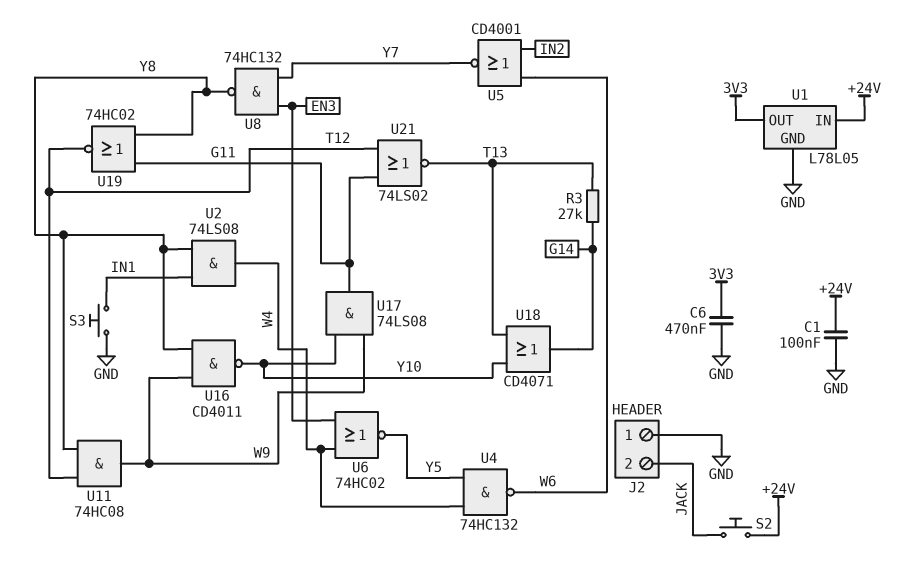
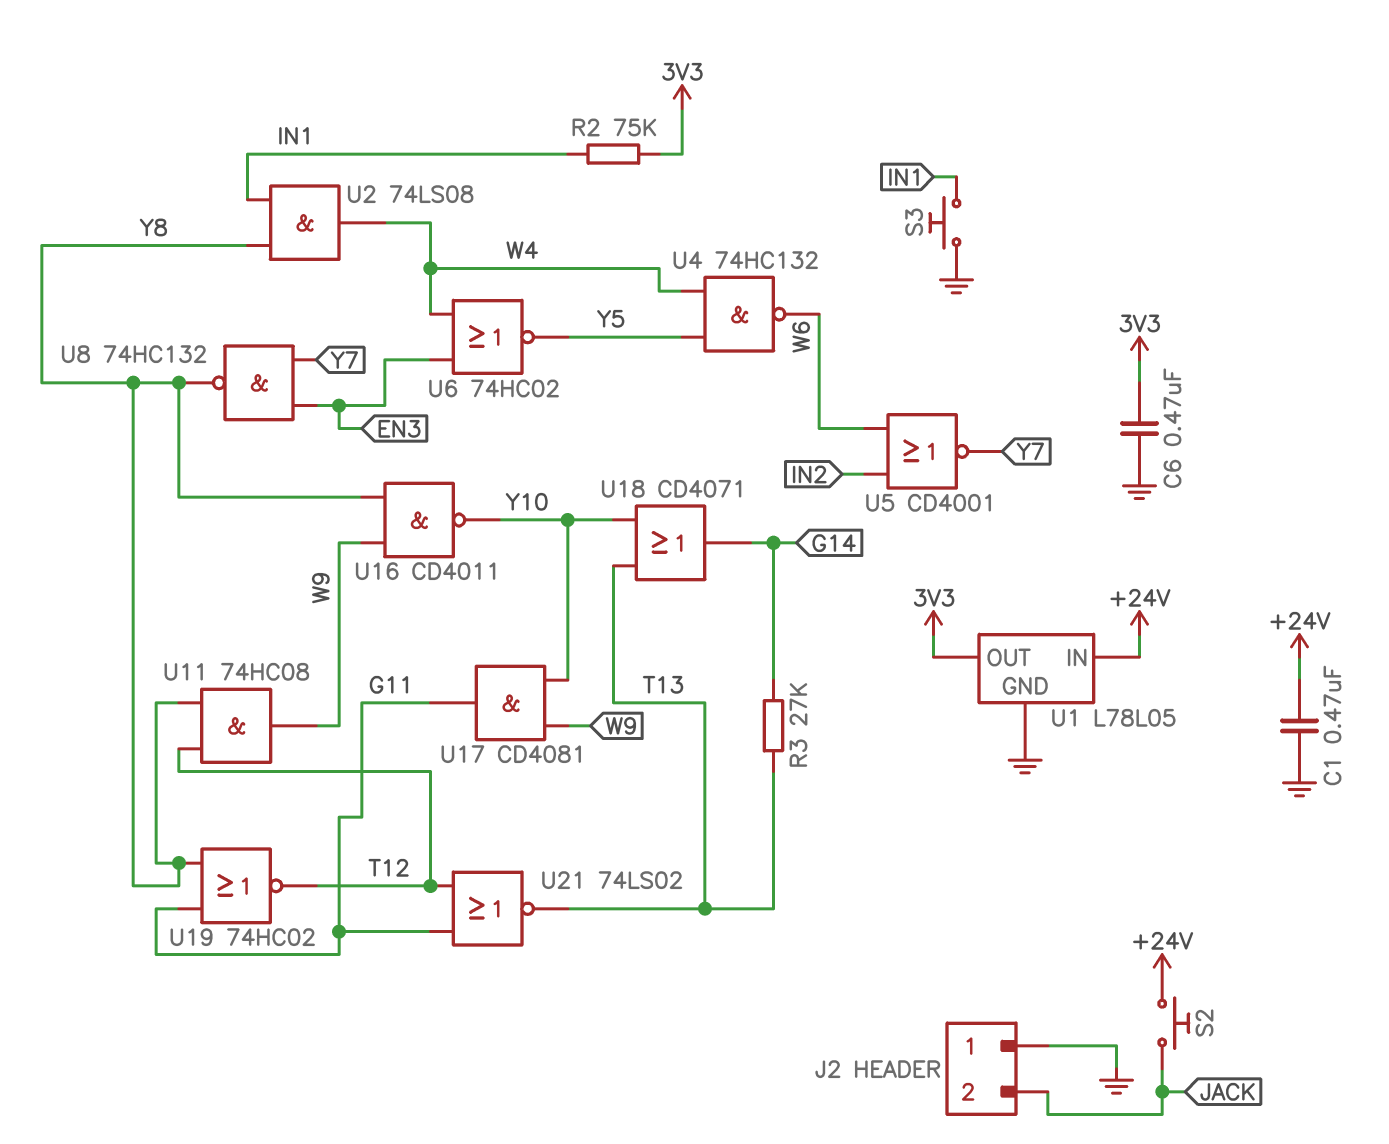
C1: 100nF (+24V, GND) -> 470nF (+24V, GND)
R2: none -> 75k (3V3, IN1)
U17: AND 74LS08 (in W9, in Y10, out G11) -> AND CD4081 (in W9, in Y10, out G11)

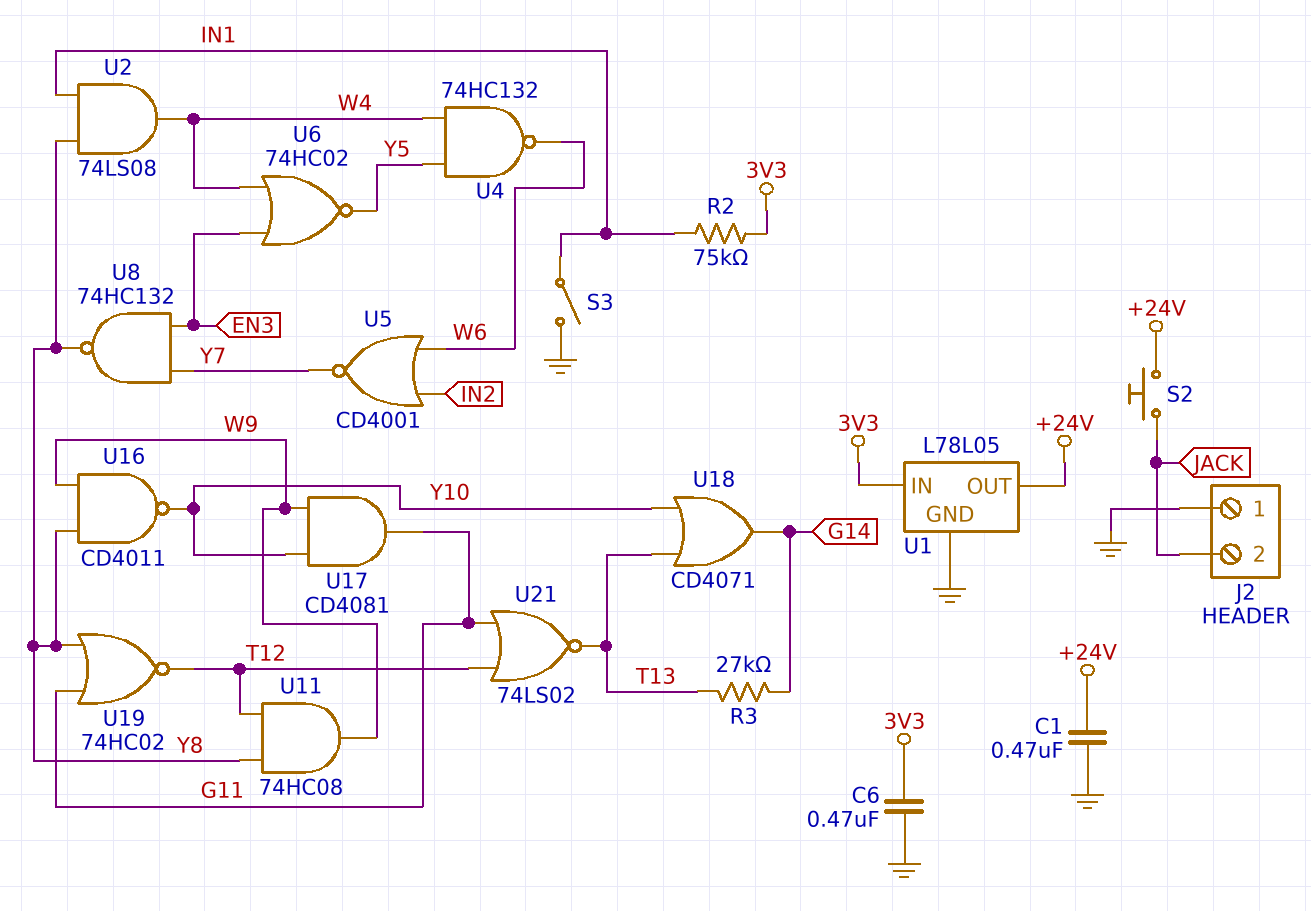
S3: button (GND, IN1) -> switch (GND, IN1)
U1 pin IN: +24V -> 3V3
U1 pin OUT: 3V3 -> +24V

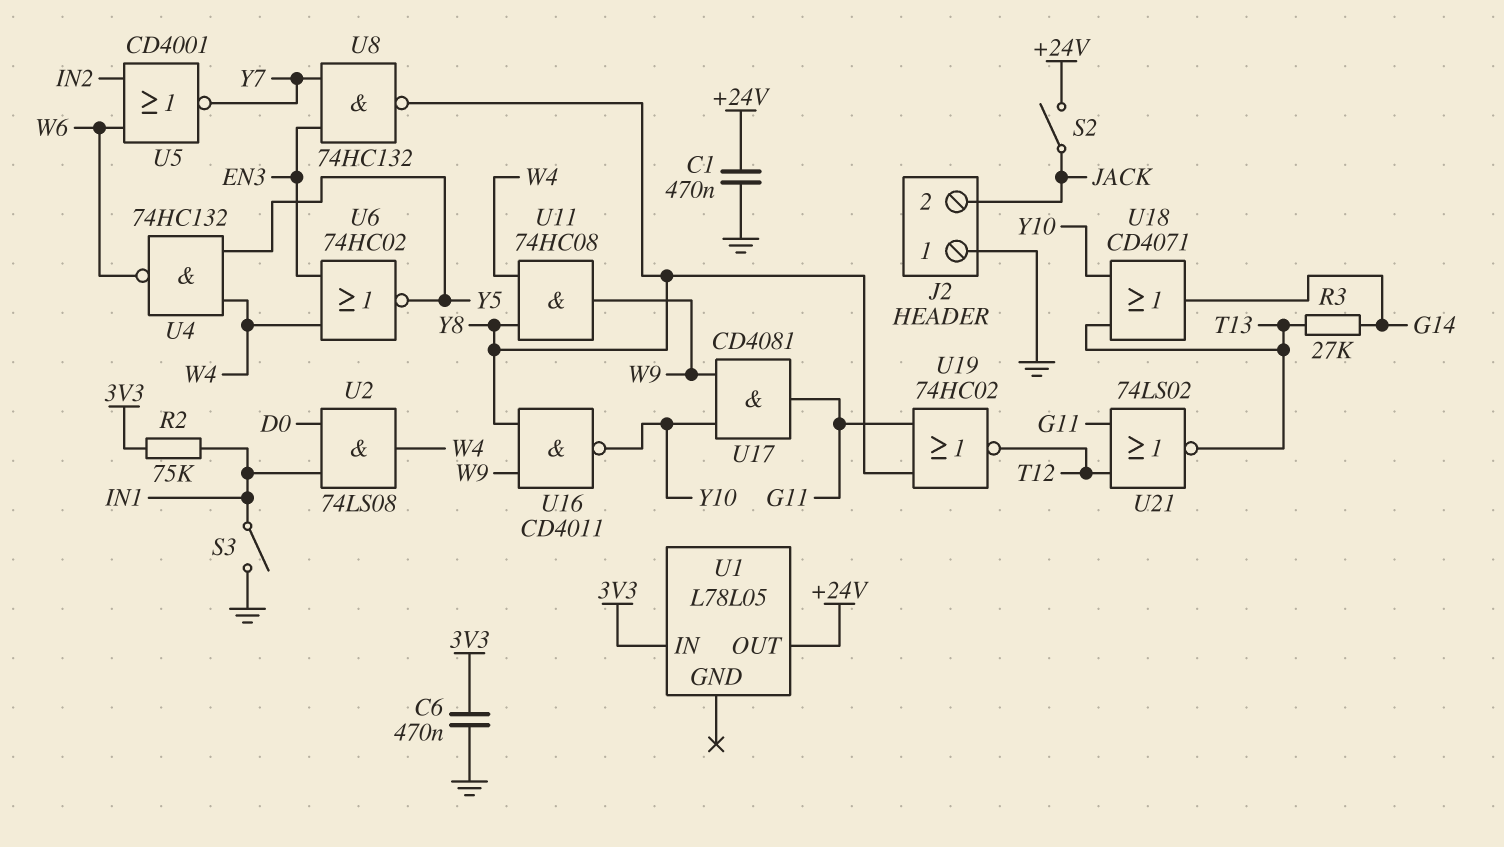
S2: button (+24V, JACK) -> switch (+24V, JACK)
U1 pin GND: GND -> none
U2: AND 74LS08 (in IN1, in Y8, out W4) -> AND 74LS08 (in D0, in IN1, out W4)
U11: AND 74HC08 (in T12, in Y8, out W9) -> AND 74HC08 (in W4, in Y8, out W9)

